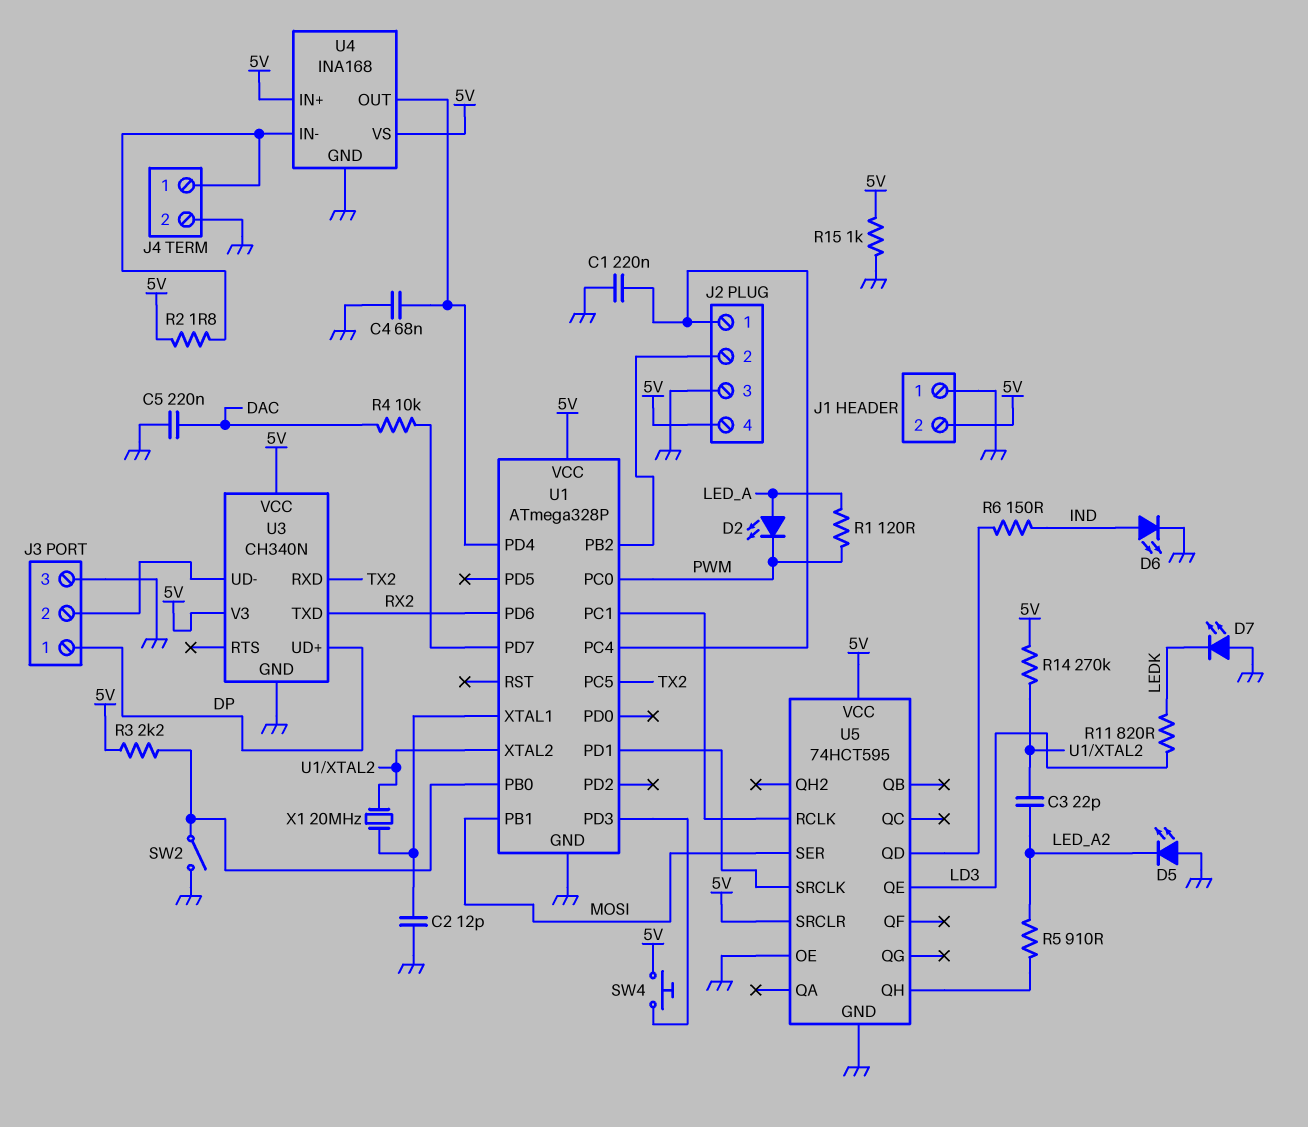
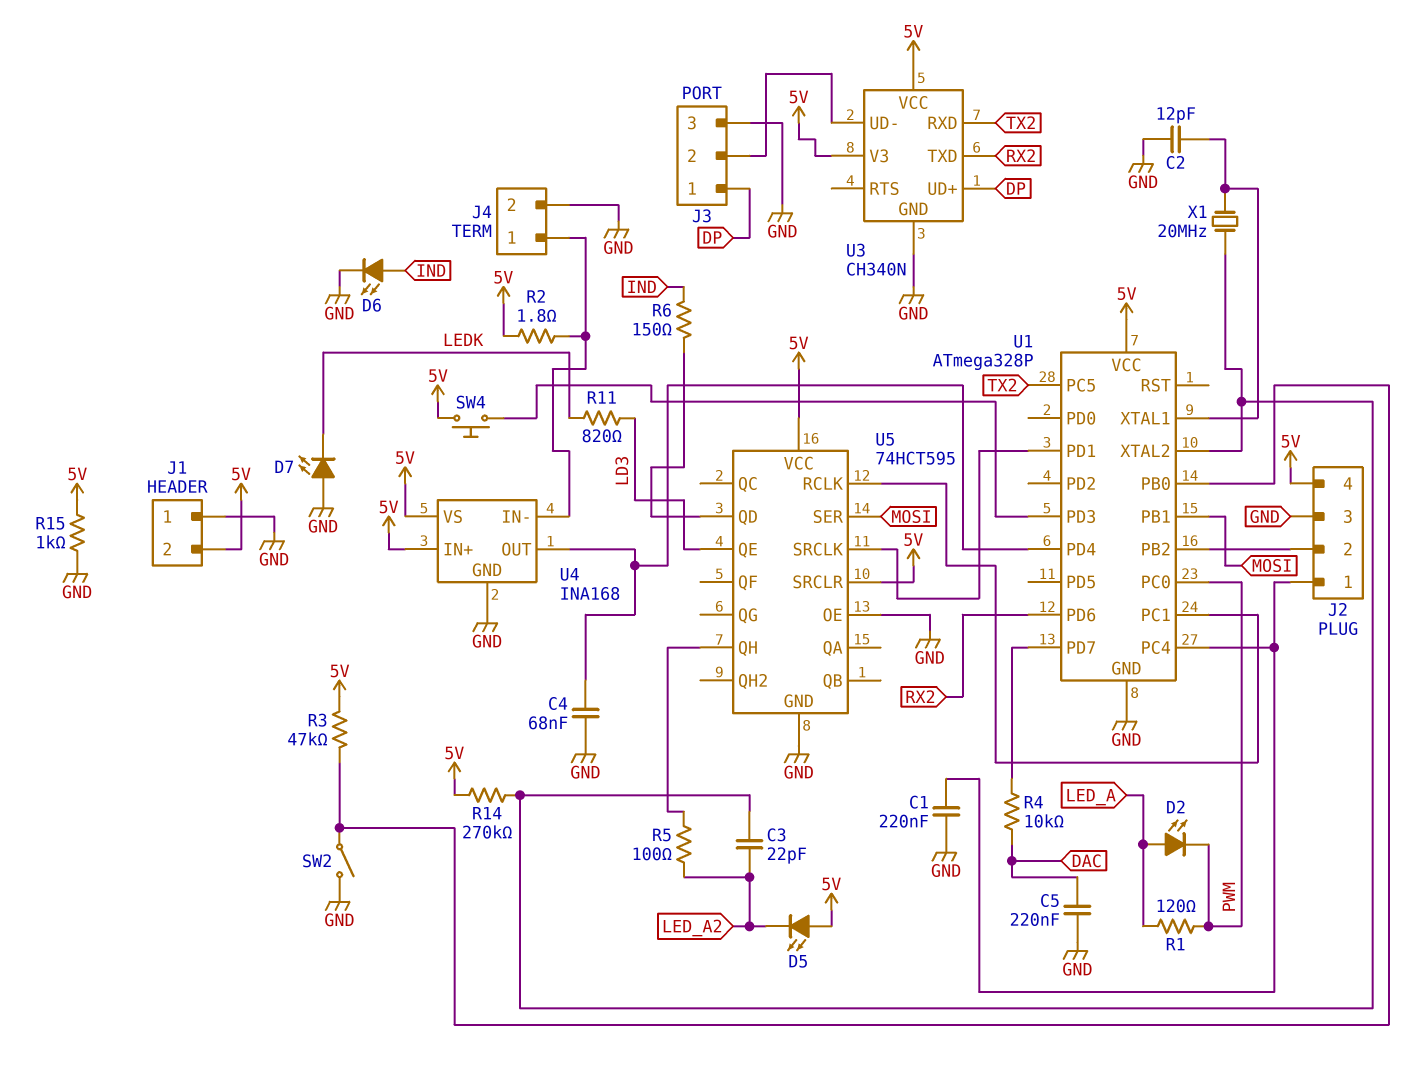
D5: LED (A GND, K LED_A2) -> LED (A 5V, K LED_A2)
R3: 2.2k (5V, U1/PB0) -> 47k (5V, U1/PB0)
R5: 910 (LED_A2, U5/QH) -> 100 (LED_A2, U5/QH)

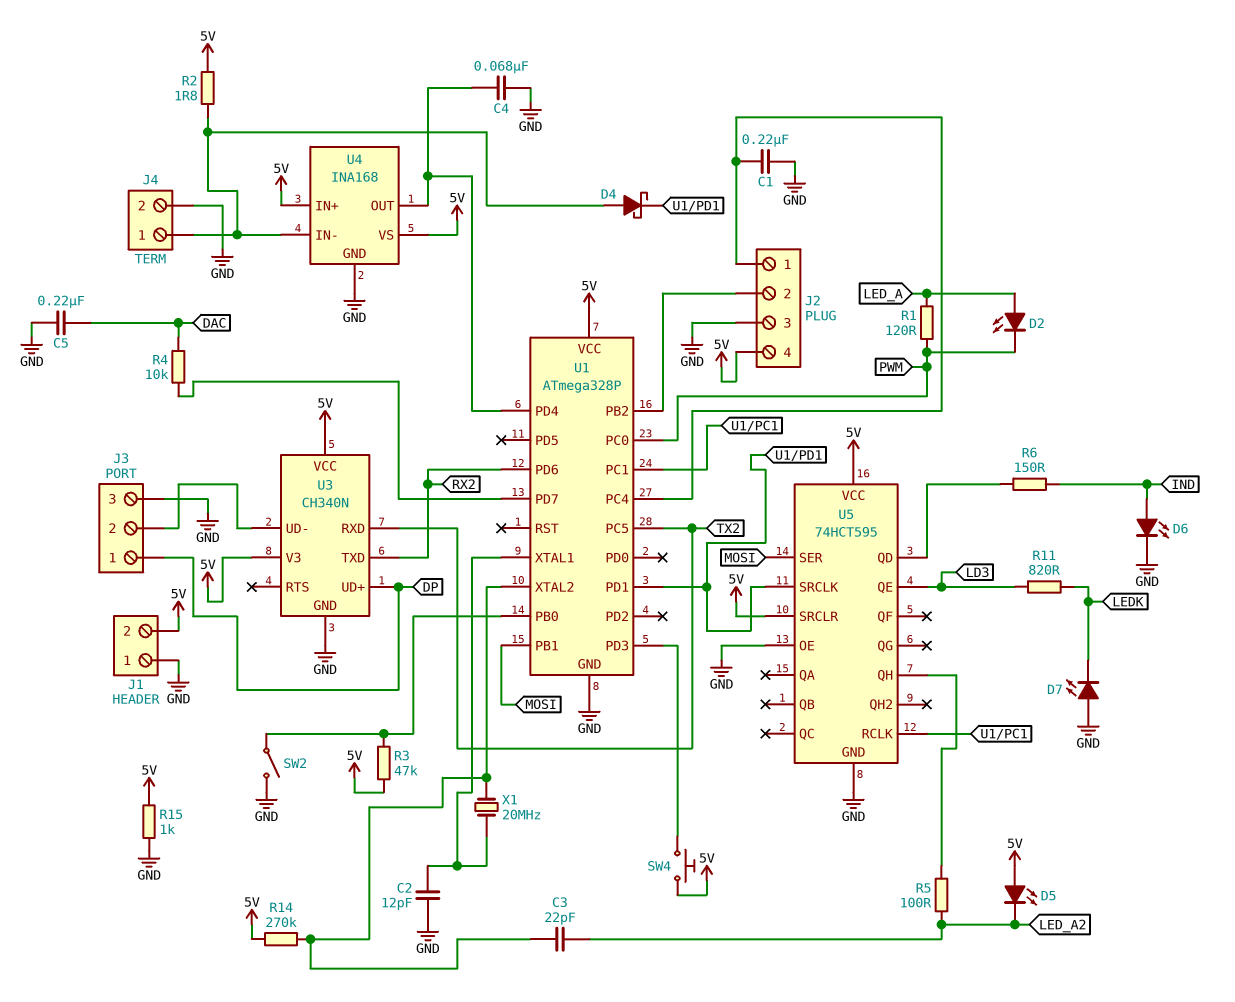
D4: none -> schottky (A J4/1, K U1/PD1)

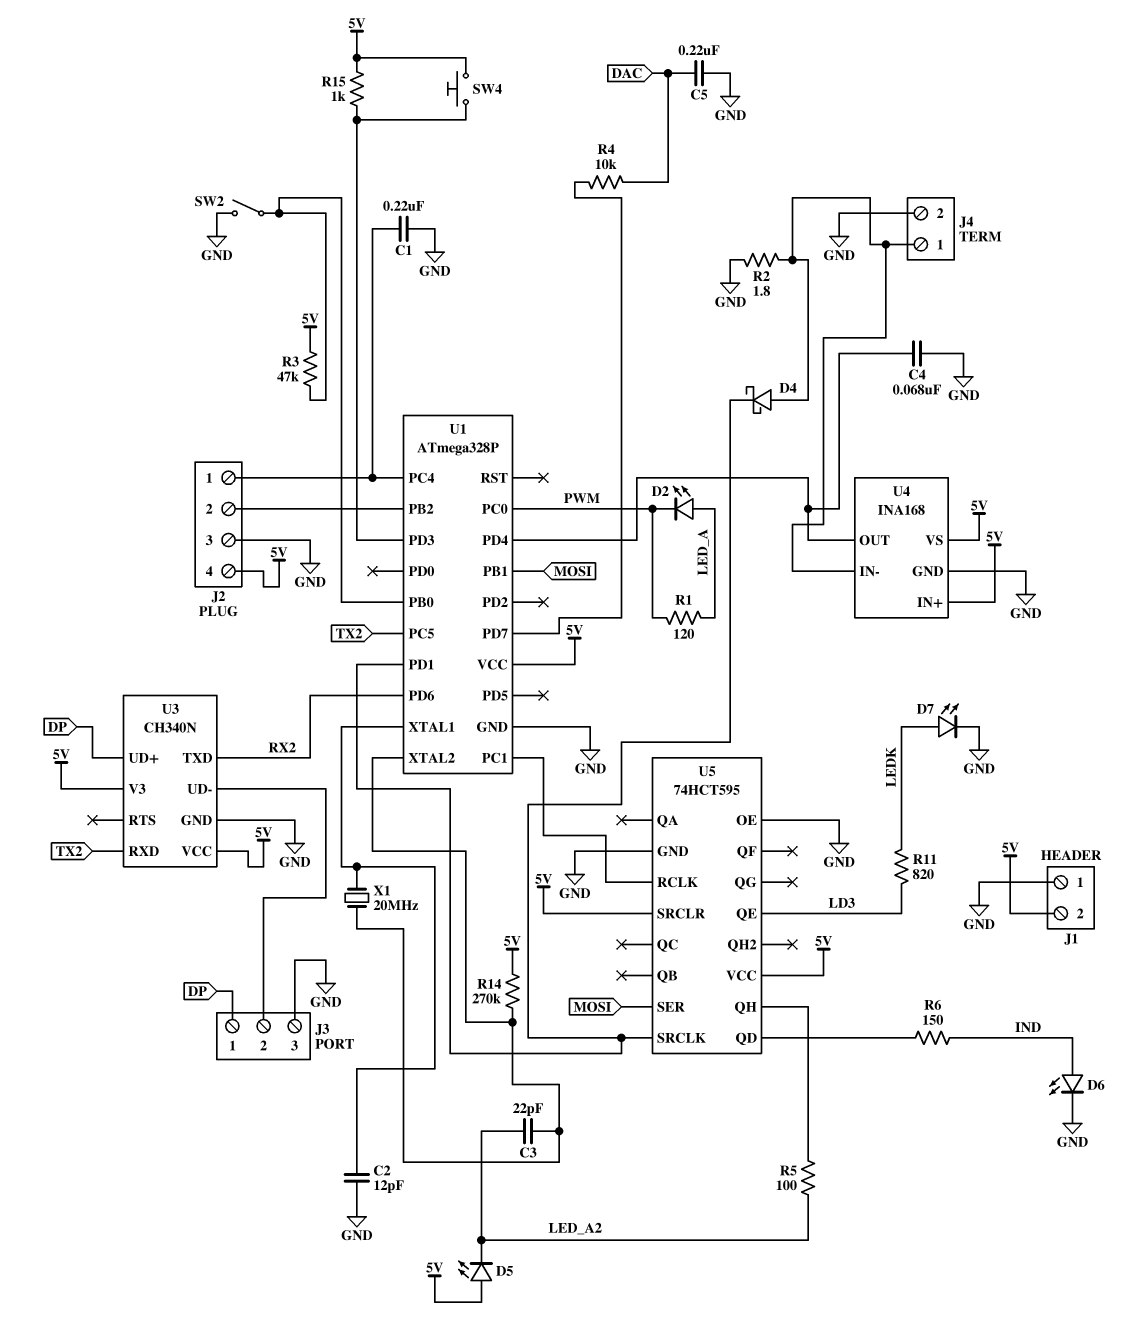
D7: LED (A GND, K LEDK) -> LED (A LEDK, K GND)
R2: 1.8 (5V, J4/1) -> 1.8 (GND, J4/1)
R15: 1k (5V, GND) -> 1k (5V, U1/PD3)

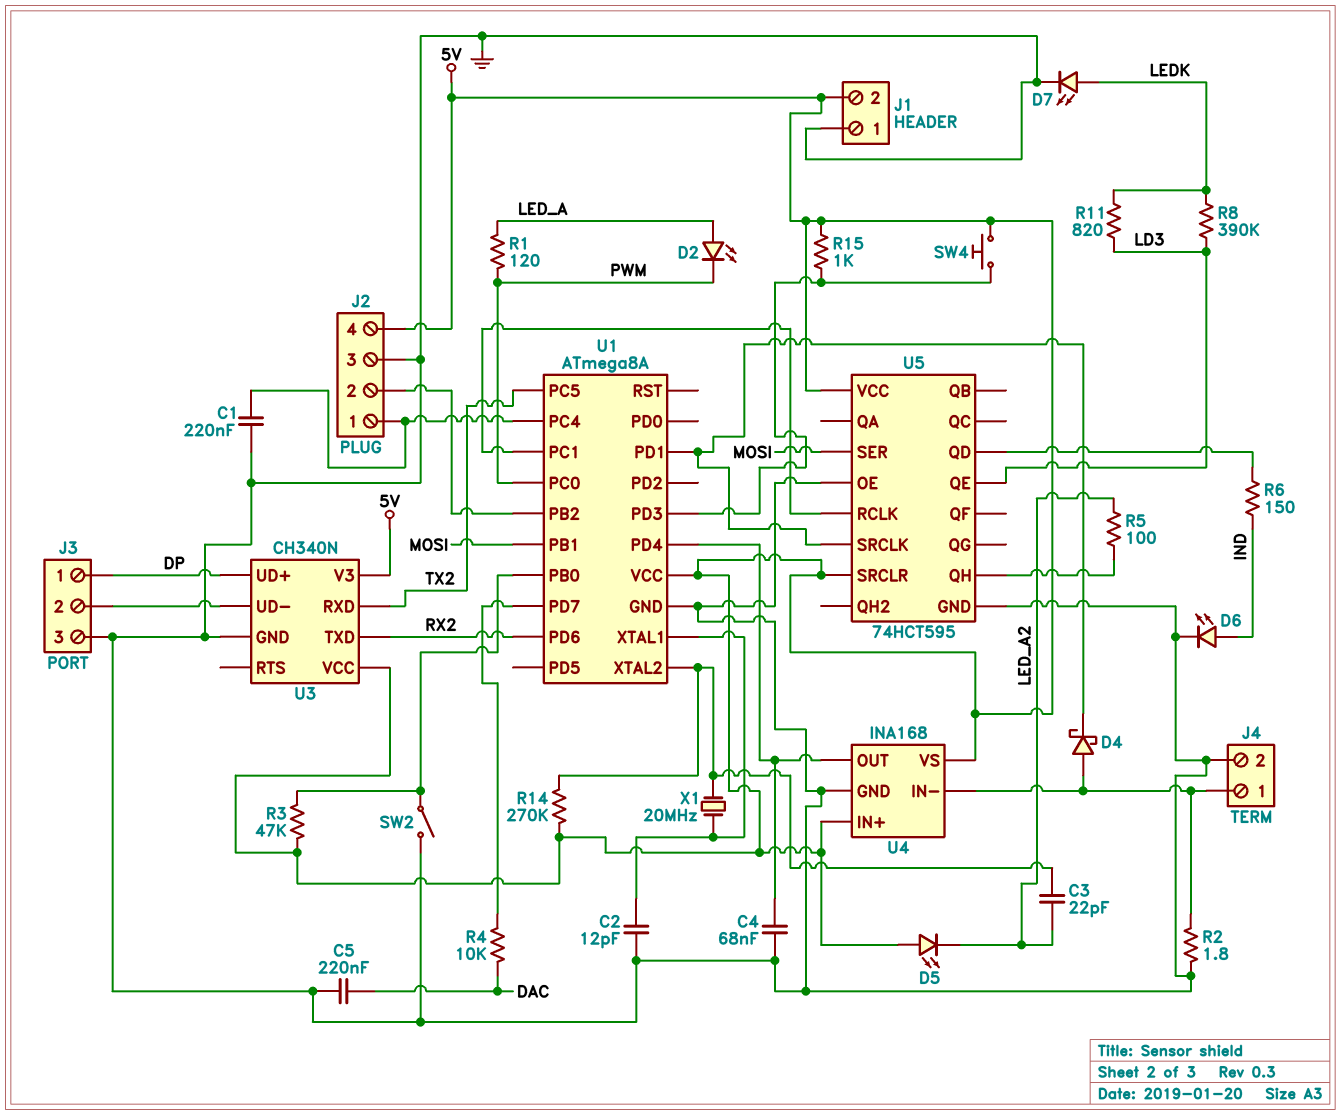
R8: none -> 390k (LD3, LEDK)
U1: ATmega328P -> ATmega8A

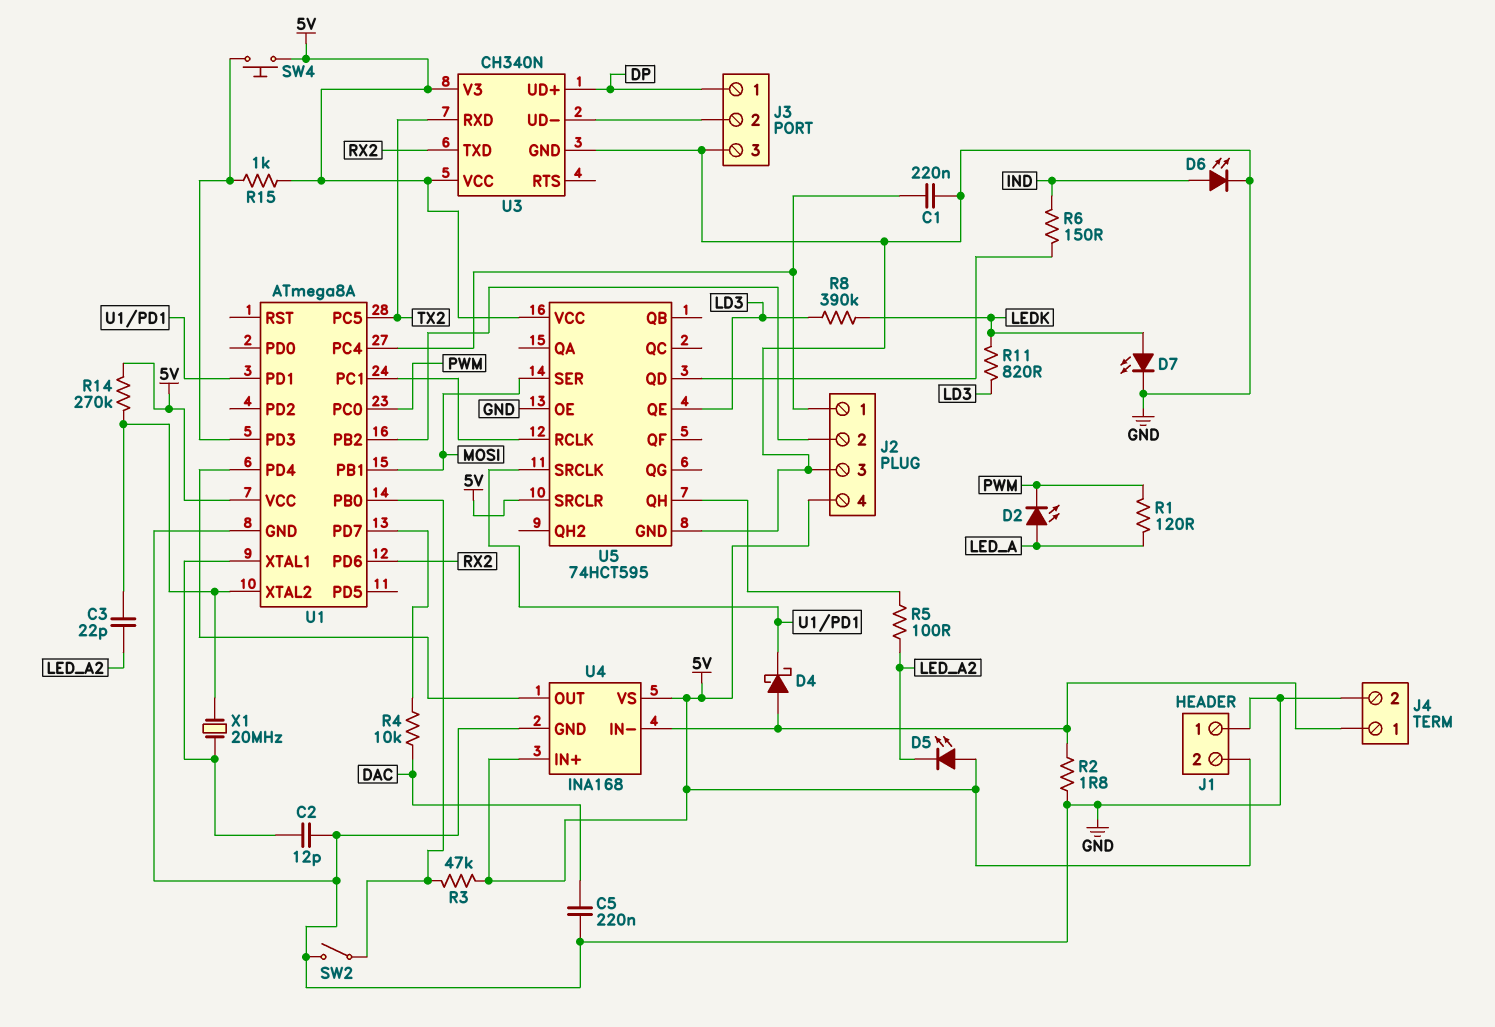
C4: 68nF (GND, U1/PD4) -> none

